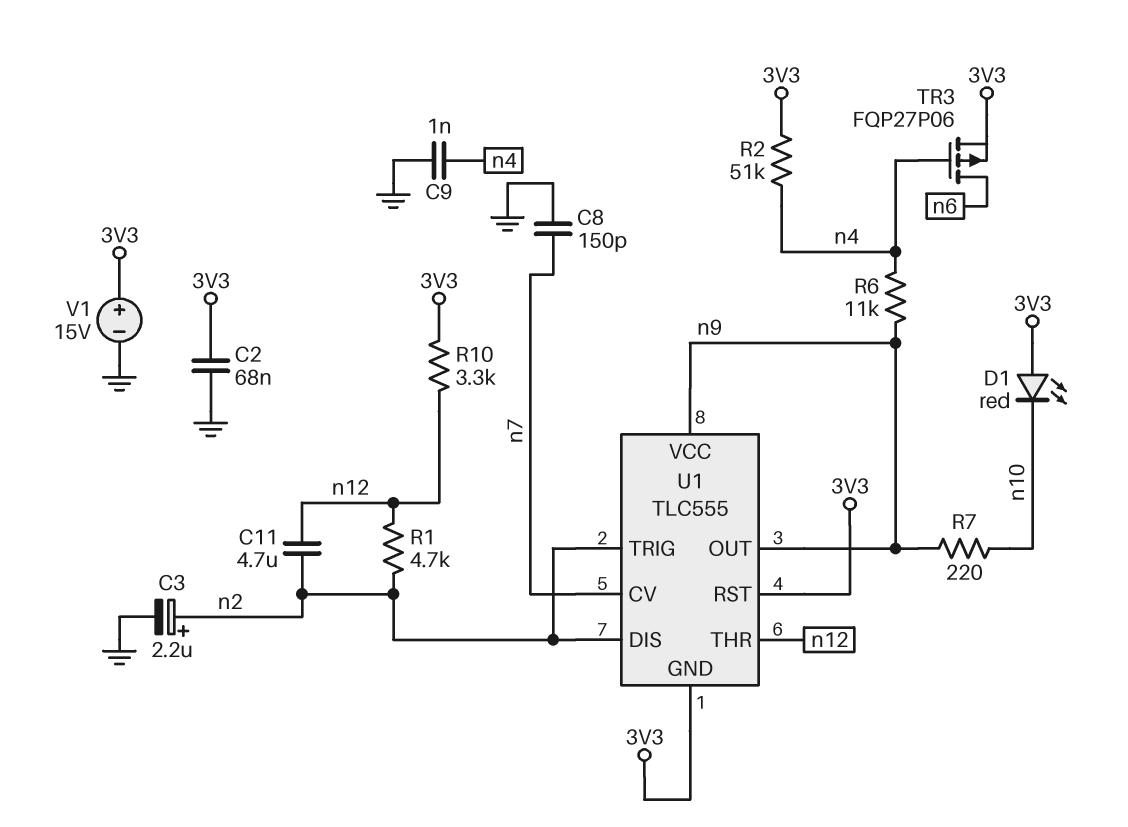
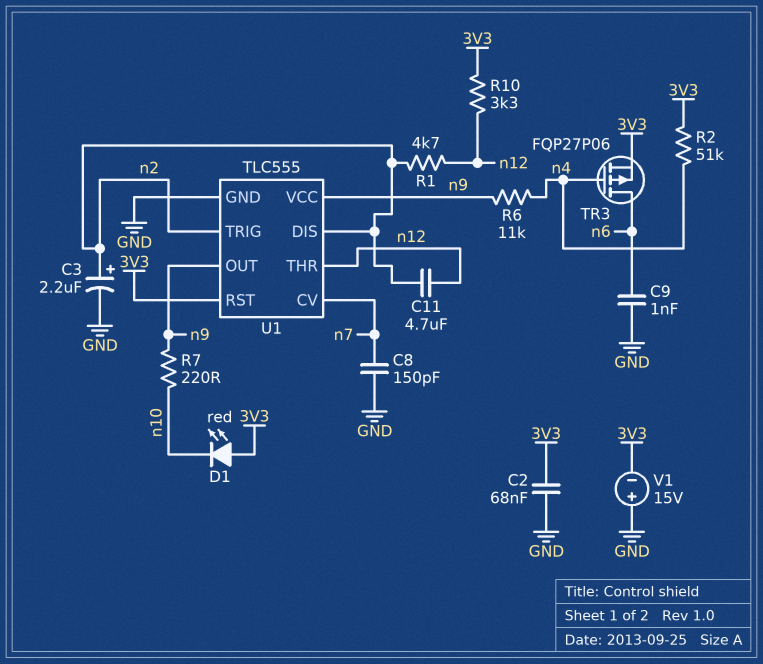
C9: 1nF (GND, n4) -> 1nF (GND, n6)
U1 pin GND: 3V3 -> GND
V1: 15V (plus 3V3, minus GND) -> 15V (plus GND, minus 3V3)

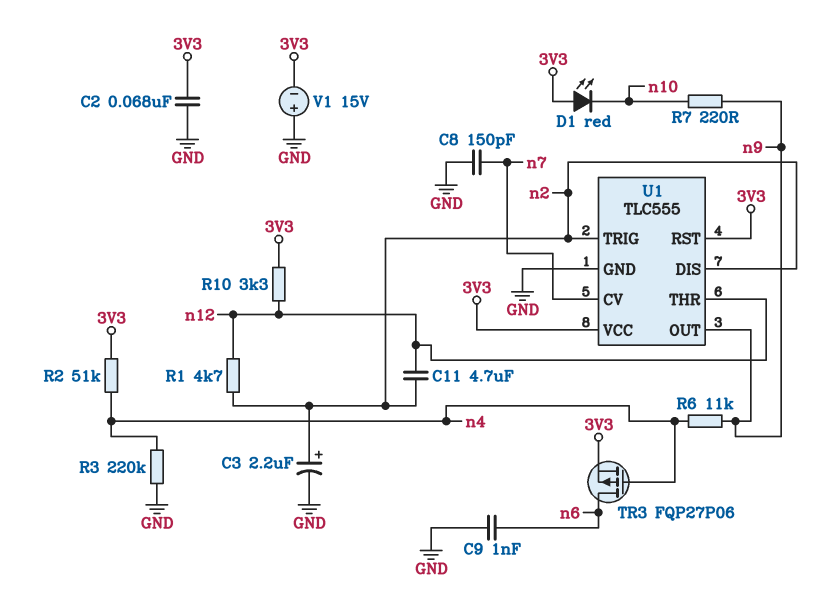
R3: none -> 220k (GND, n4)
U1 pin VCC: n9 -> 3V3

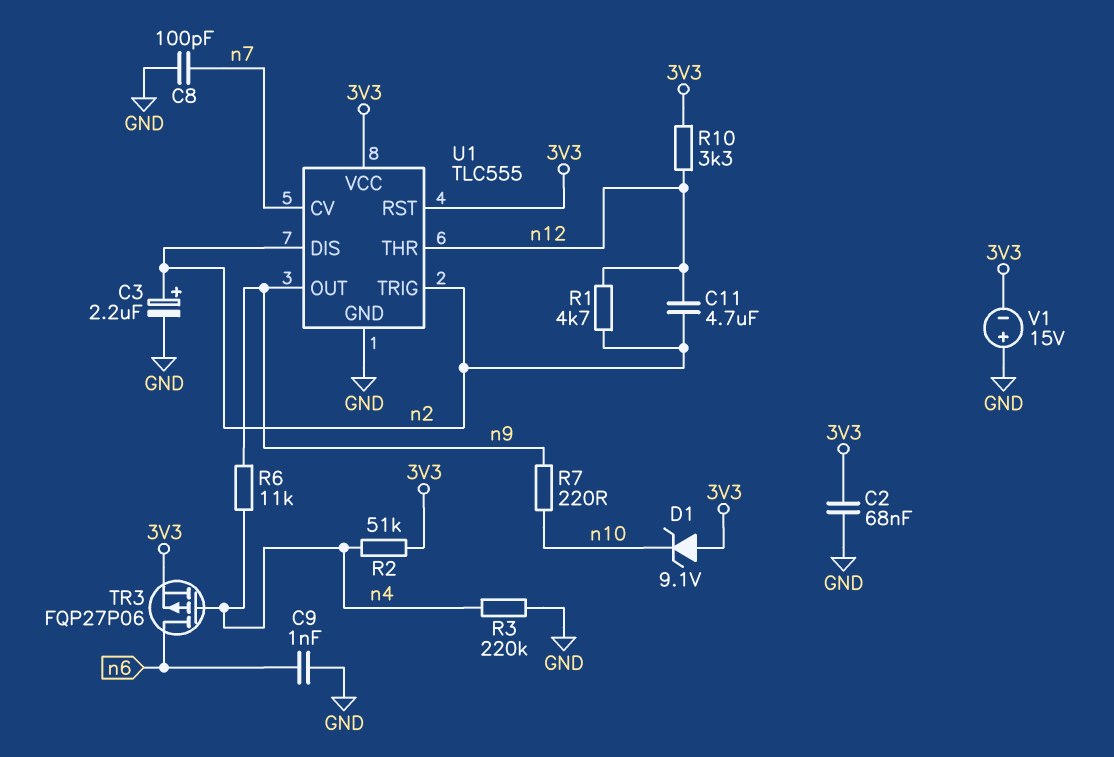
C8: 150pF (GND, n7) -> 100pF (GND, n7)
D1: LED red (A 3V3, K n10) -> zener 9.1V (A 3V3, K n10)

